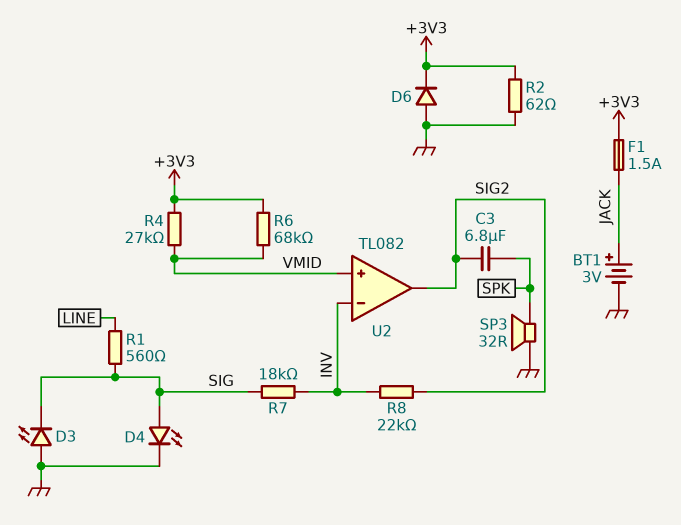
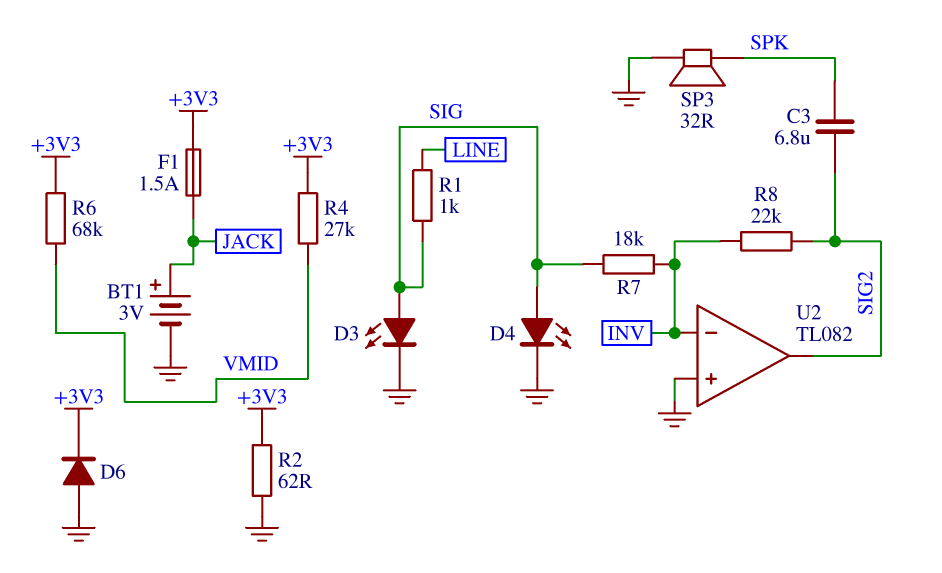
D3: LED (A GND, K SIG) -> LED (A SIG, K GND)
R1: 560 (LINE, SIG) -> 1k (LINE, SIG)
U2 pin in+: VMID -> GND

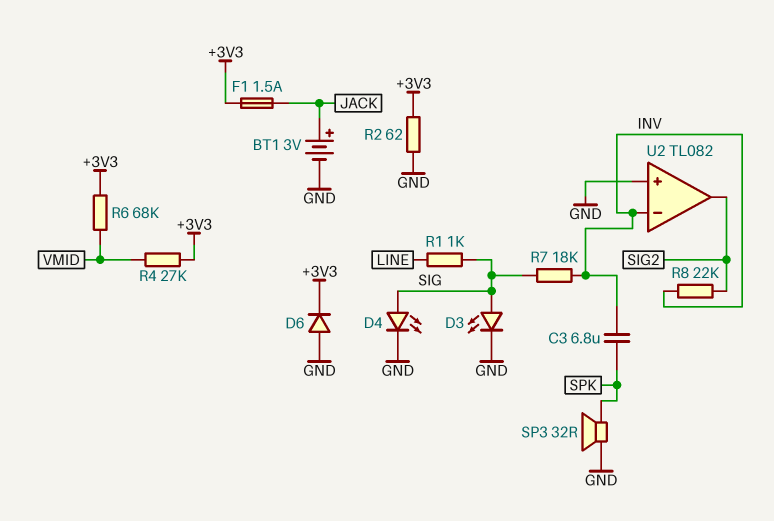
C3: 6.8uF (SIG2, SPK) -> 6.8uF (INV, SPK)

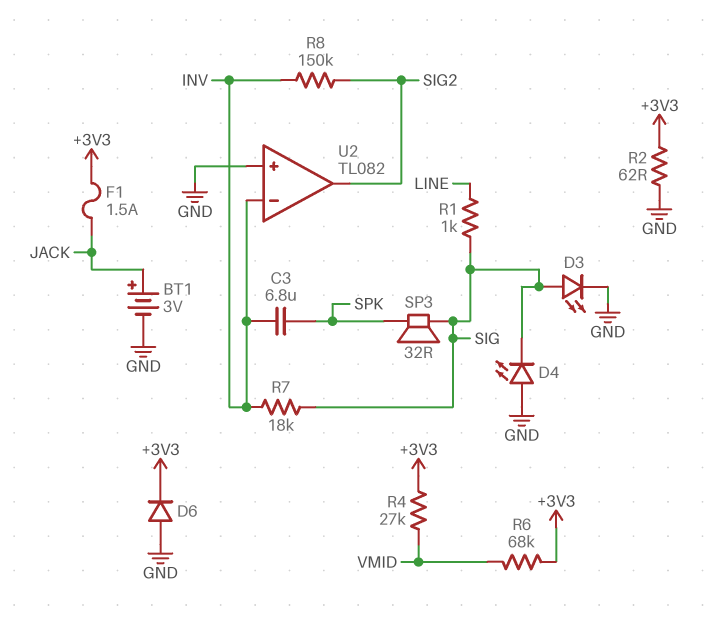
D4: LED (A SIG, K GND) -> LED (A GND, K SIG)
R8: 22k (INV, SIG2) -> 150k (INV, SIG2)
SP3: speaker 32R (GND, SPK) -> speaker 32R (SIG, SPK)

